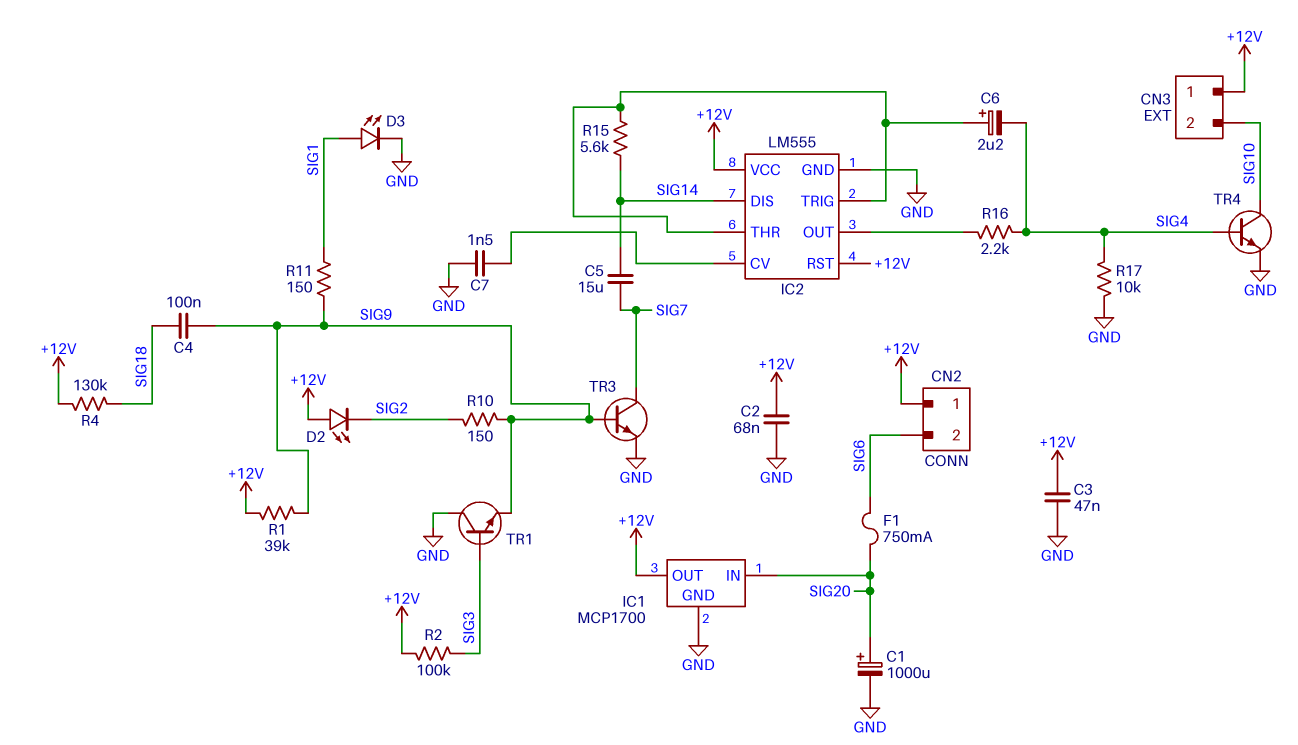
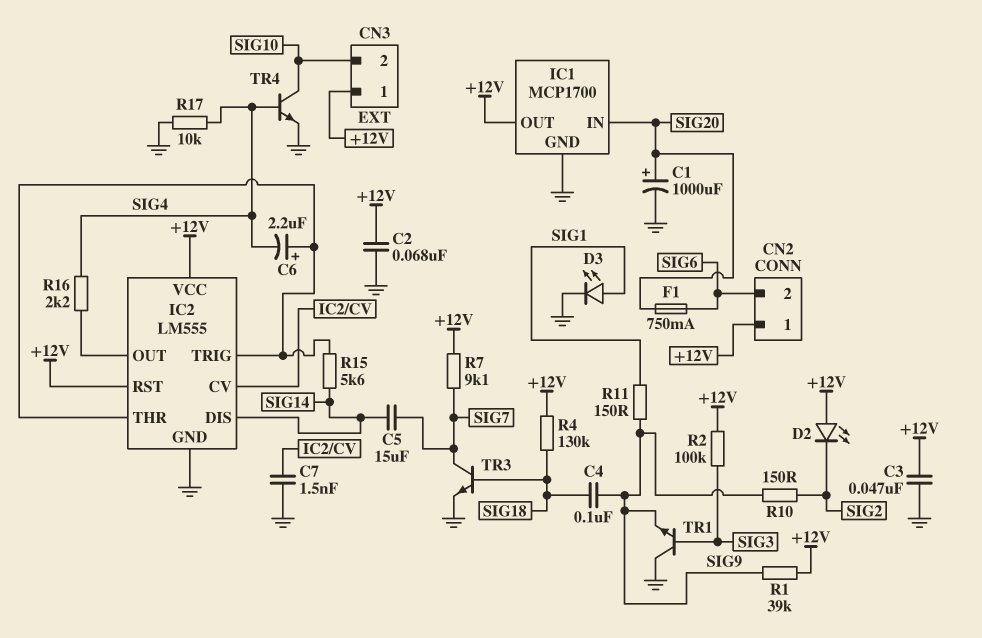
R7: none -> 9.1k (+12V, SIG7)
TR3: NPN (B SIG9, C SIG7, E GND) -> NPN (B SIG18, C SIG7, E GND)

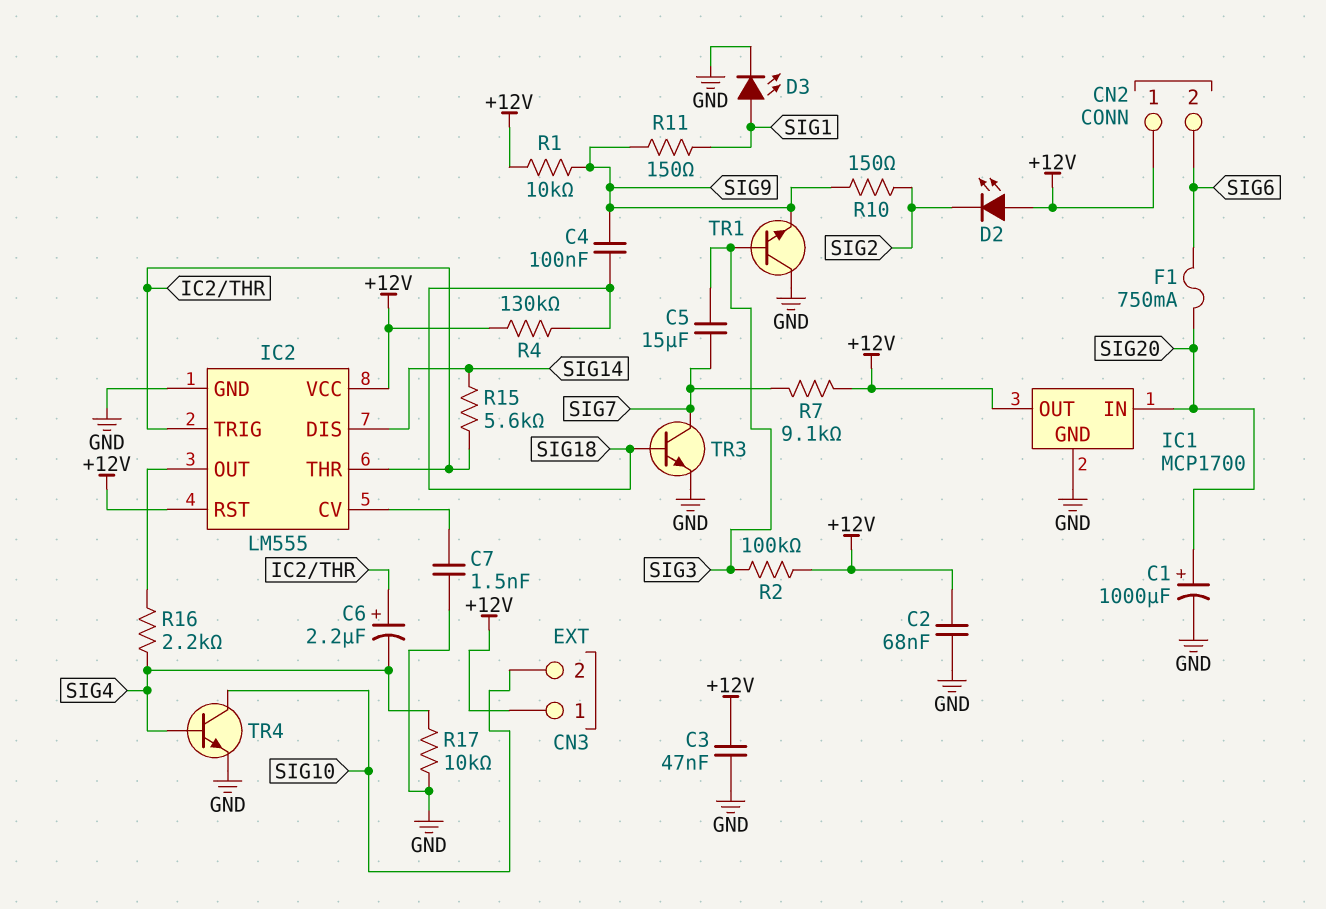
C5: 15uF (SIG7, SIG14) -> 15uF (SIG3, SIG7)
R1: 39k (+12V, SIG9) -> 10k (+12V, SIG9)

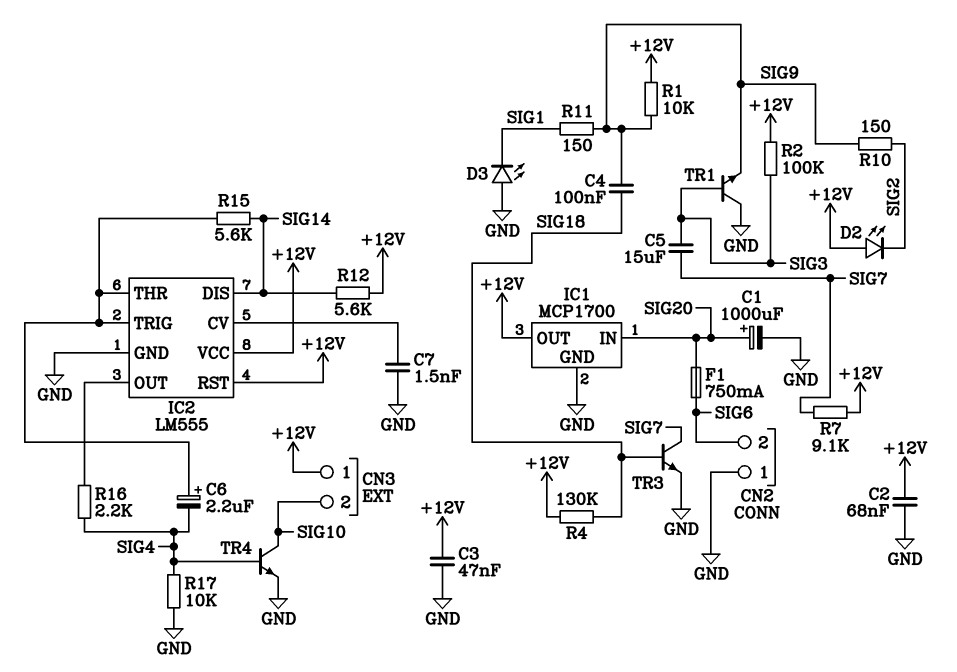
CN2 pin 1: +12V -> GND
D3: LED (A SIG1, K GND) -> LED (A GND, K SIG1)
R12: none -> 5.6k (+12V, SIG14)

